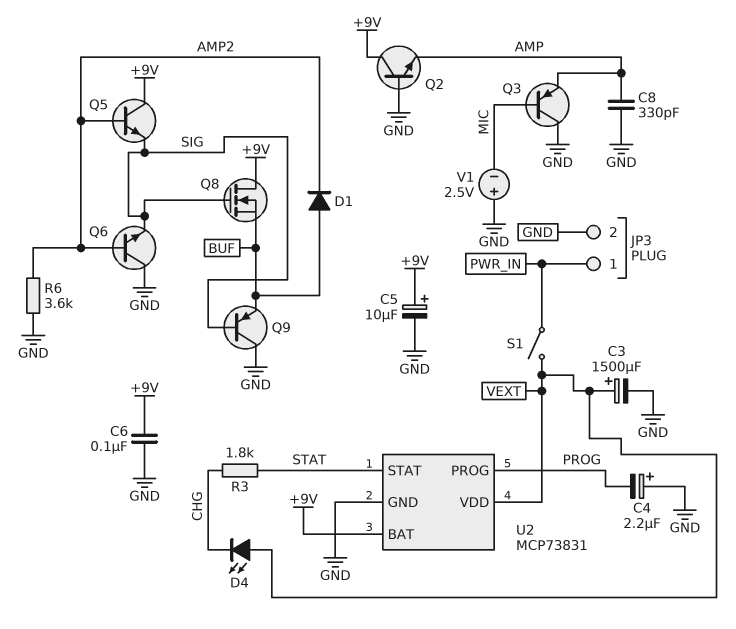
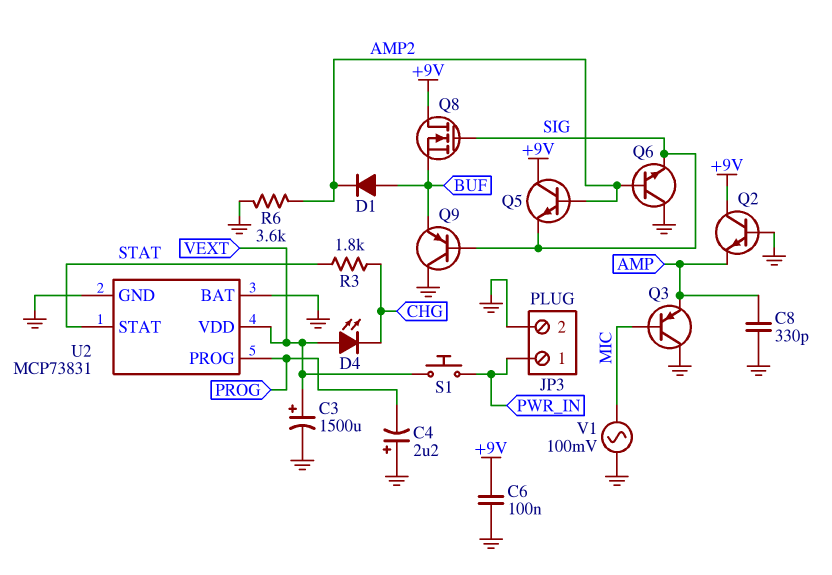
C5: 10uF (plus +9V, minus GND) -> none
S1: switch (PWR_IN, VEXT) -> button (PWR_IN, VEXT)
U2 pin BAT: +9V -> GND
V1: 2.5V (plus GND, minus MIC) -> AC 100mV (GND, MIC)

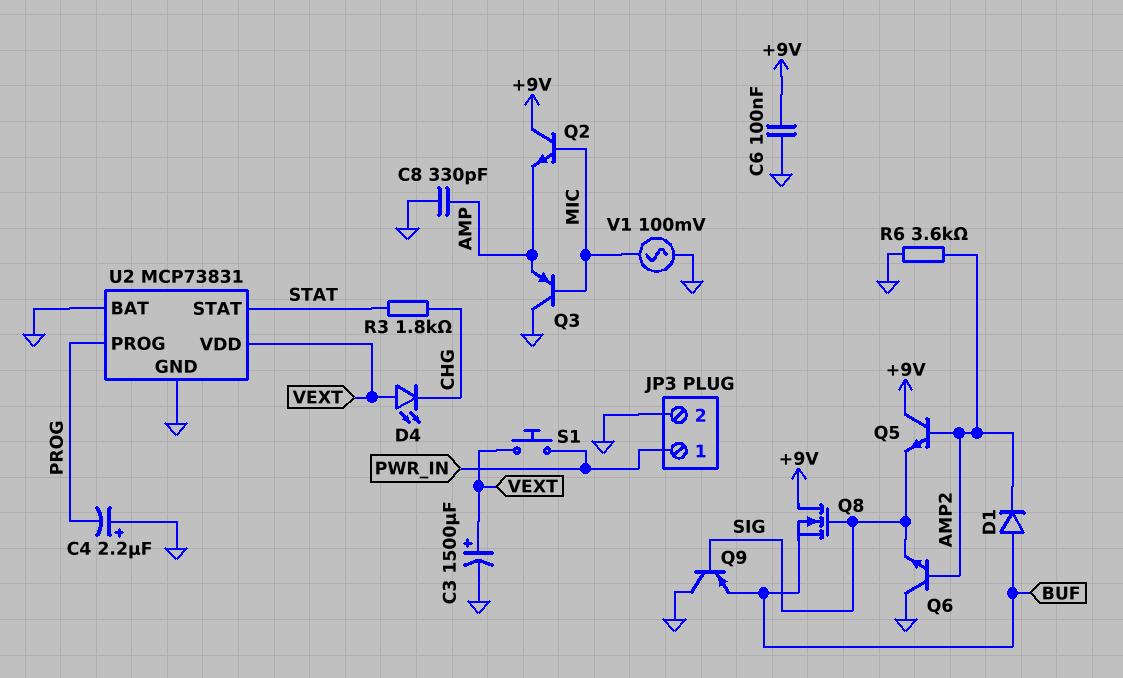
Q2: NPN (B GND, C +9V, E AMP) -> NPN (B MIC, C +9V, E AMP)

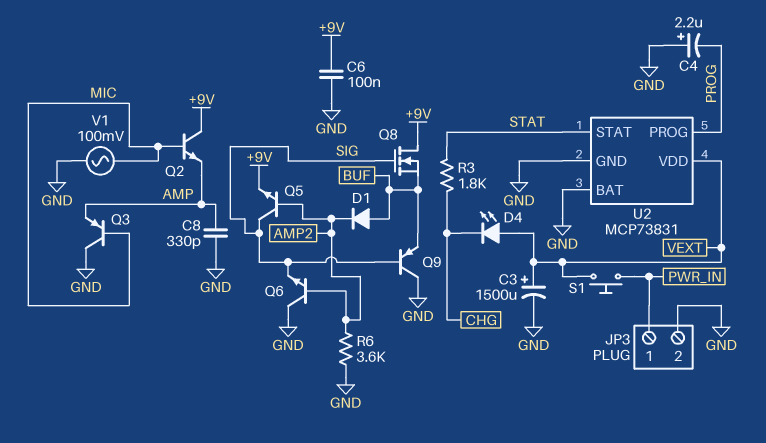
Q5: NPN (B AMP2, C +9V, E SIG) -> NPN (B AMP2, C SIG, E +9V)

